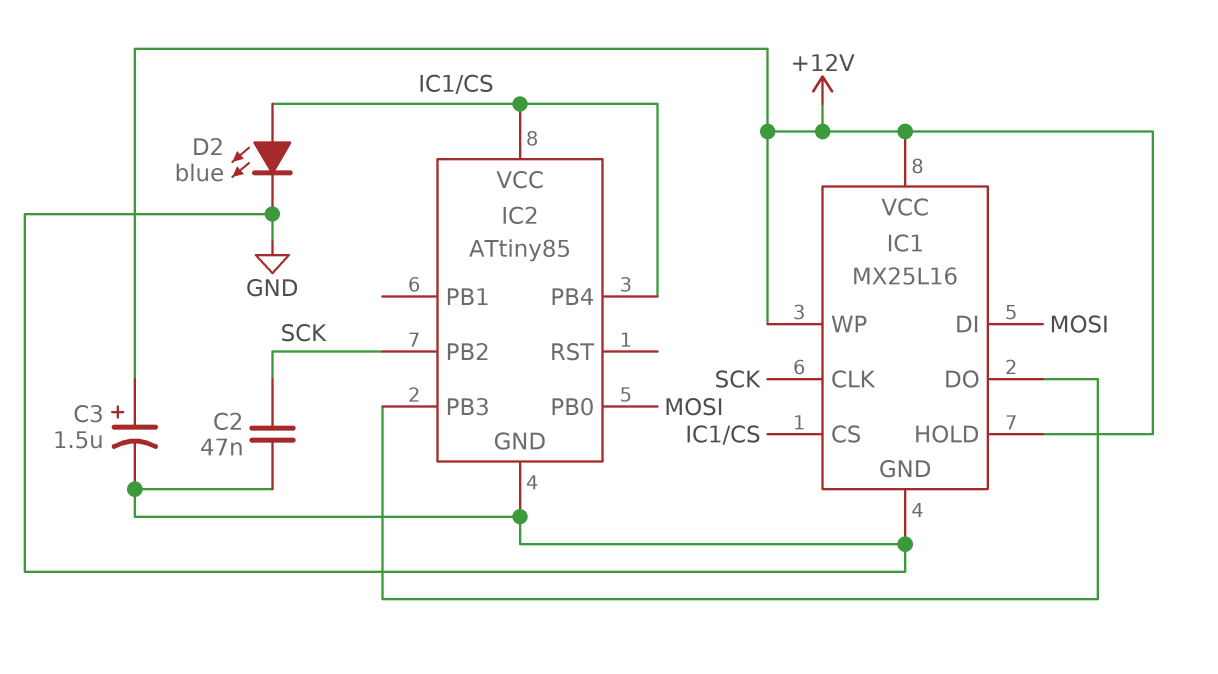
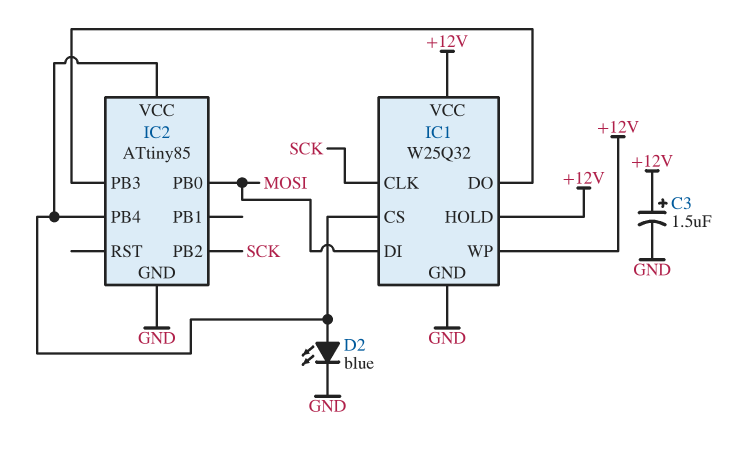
C2: 47nF (GND, SCK) -> none
IC1: MX25L16 -> W25Q32

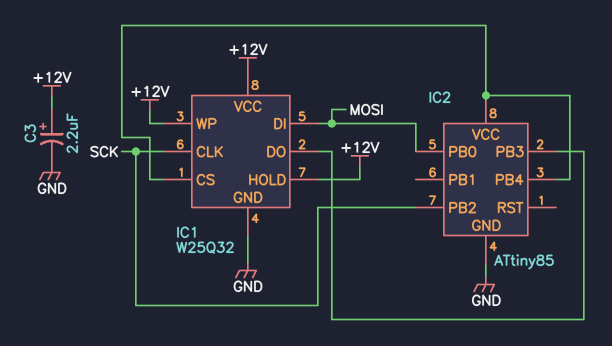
C3: 1.5uF (plus +12V, minus GND) -> 2.2uF (plus +12V, minus GND)
D2: LED blue (A IC1/CS, K GND) -> none

